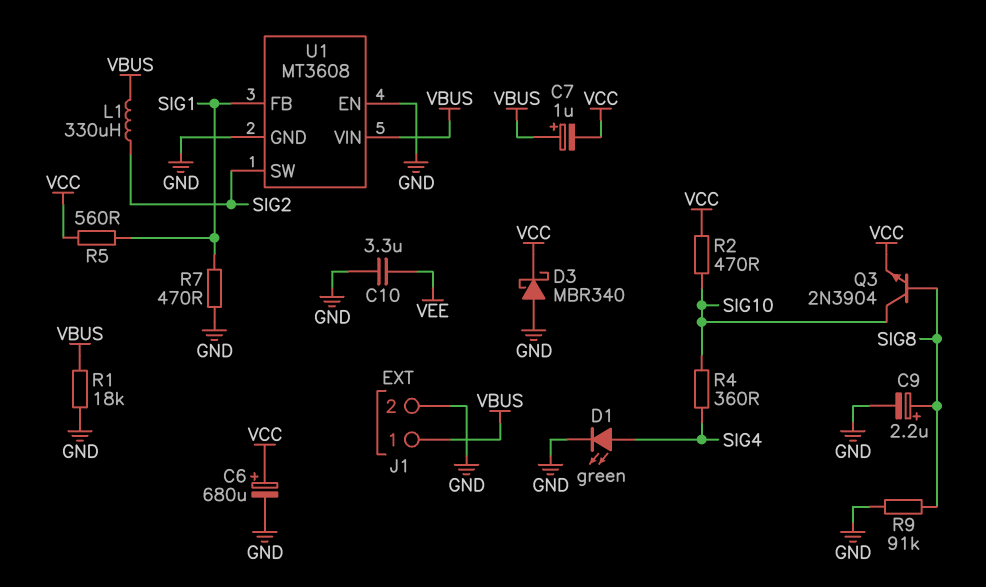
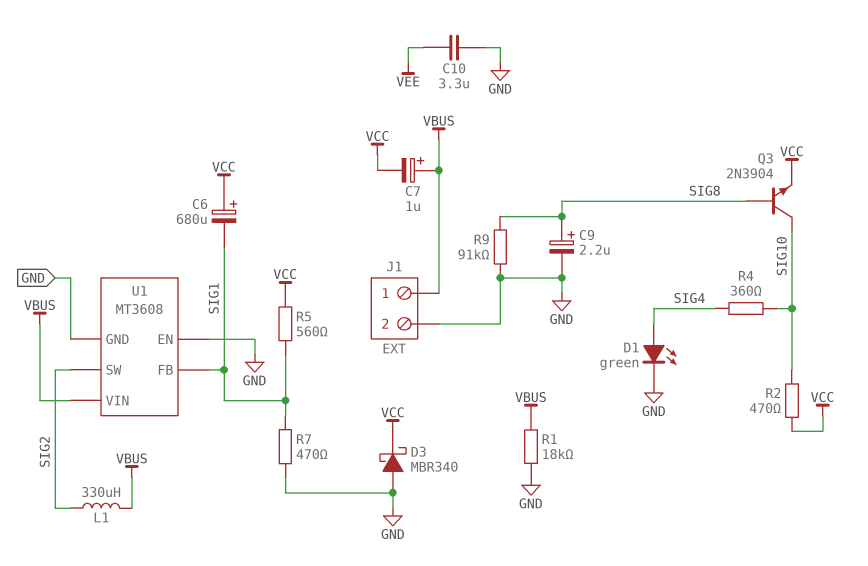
C6: 680uF (plus VCC, minus GND) -> 680uF (plus VCC, minus SIG1)

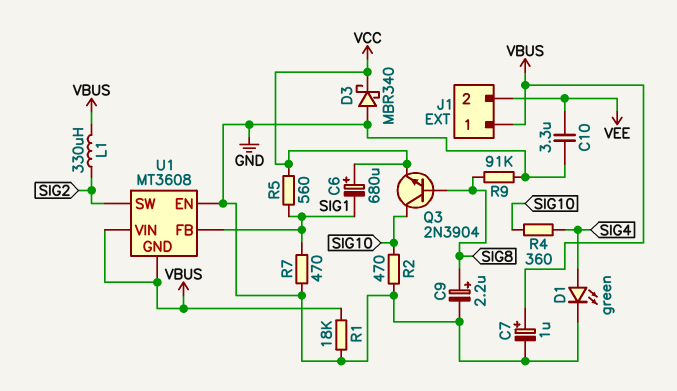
C7: 1uF (plus VBUS, minus VCC) -> 1uF (plus VBUS, minus GND)
J1 pin 2: GND -> VEE
R2: 470 (SIG10, VCC) -> 470 (GND, SIG10)
U1 pin GND: GND -> VBUS

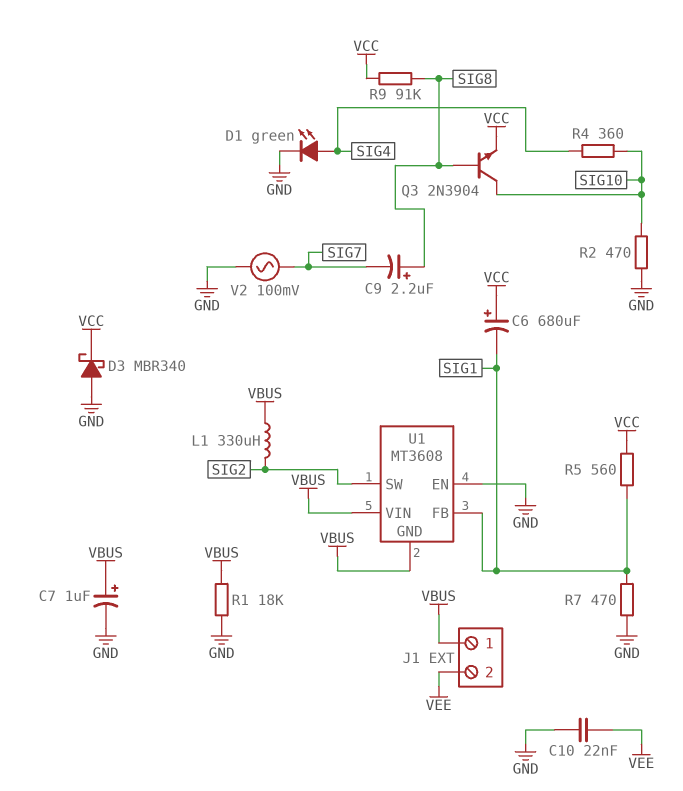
C9: 2.2uF (plus SIG8, minus GND) -> 2.2uF (plus SIG8, minus SIG7)
C10: 3.3uF (GND, VEE) -> 22nF (GND, VEE)
R9: 91k (GND, SIG8) -> 91k (SIG8, VCC)
V2: none -> AC 100mV (GND, SIG7)

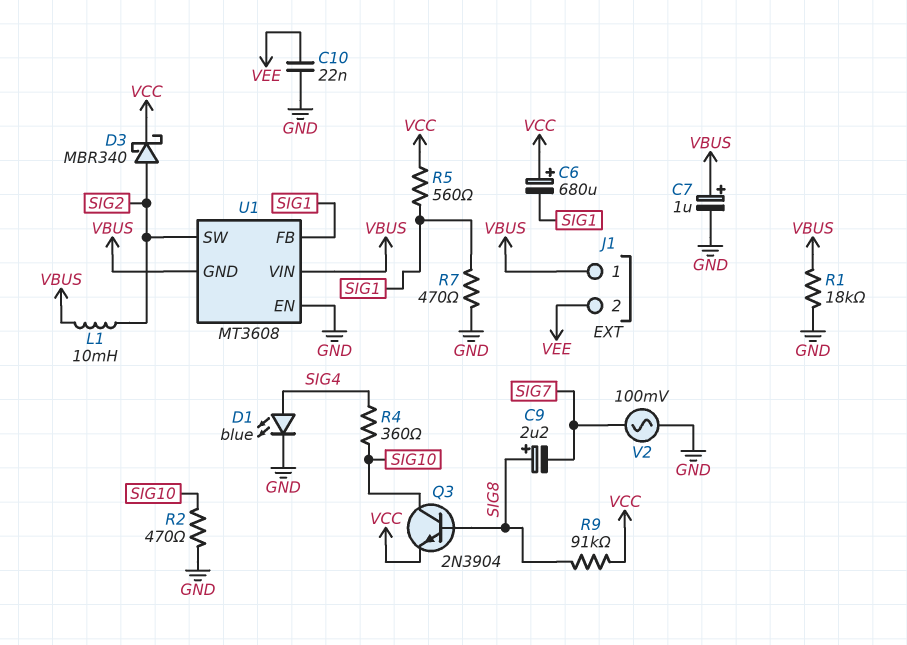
D1: LED green (A SIG4, K GND) -> LED blue (A SIG4, K GND)
D3: schottky MBR340 (A GND, K VCC) -> schottky MBR340 (A SIG2, K VCC)
L1: 330uH (SIG2, VBUS) -> 10mH (SIG2, VBUS)

